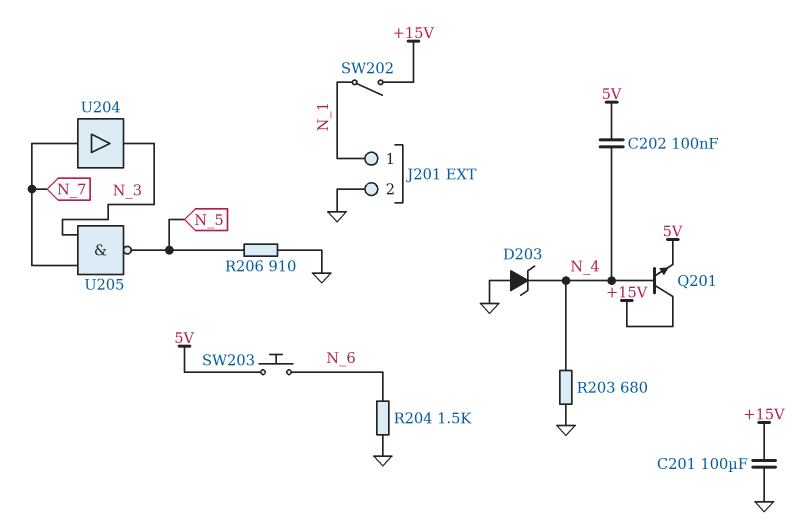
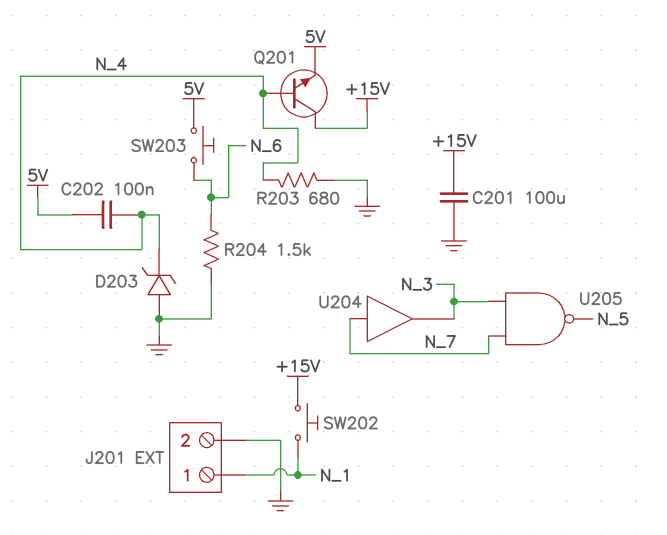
R206: 910 (GND, N_5) -> none
SW202: switch (+15V, N_1) -> button (+15V, N_1)

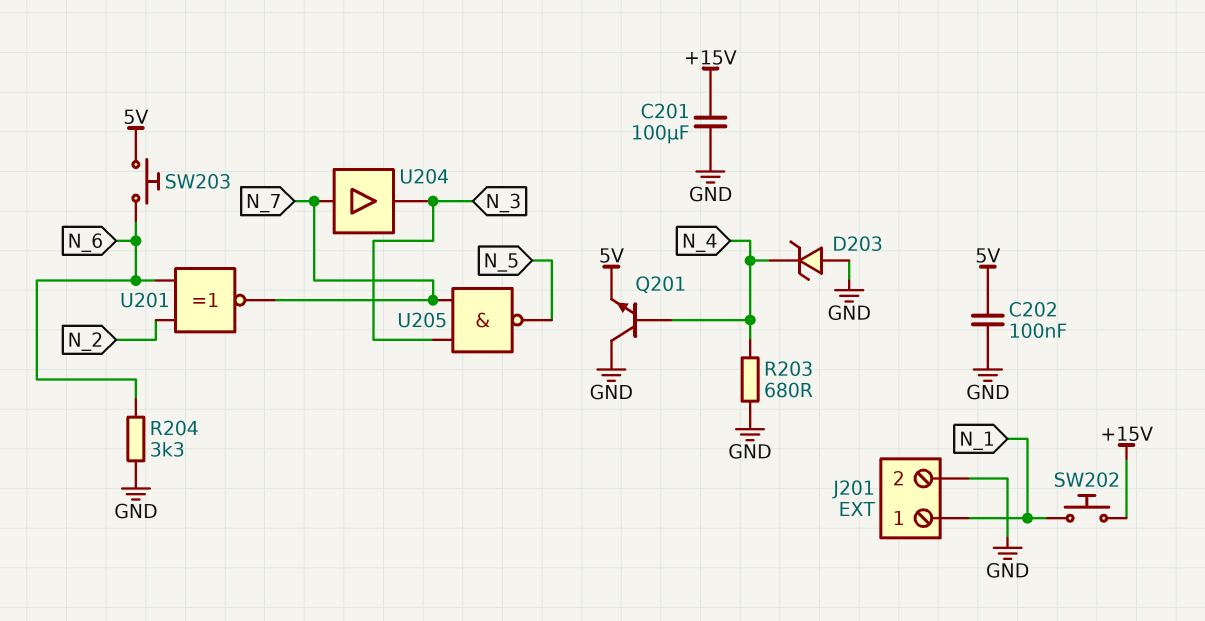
C202: 100nF (5V, N_4) -> 100nF (5V, GND)
Q201: NPN (B N_4, C +15V, E 5V) -> NPN (B N_4, C GND, E 5V)
R204: 1.5k (GND, N_6) -> 3.3k (GND, N_6)
U201: none -> XNOR (in N_2, in N_6, out N_7)

